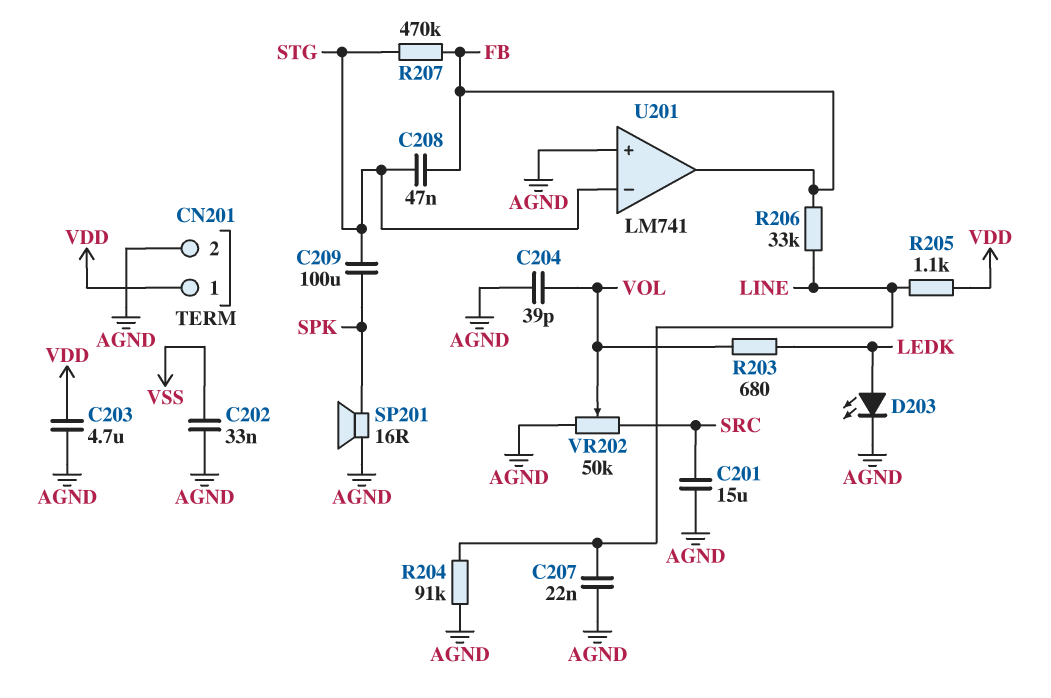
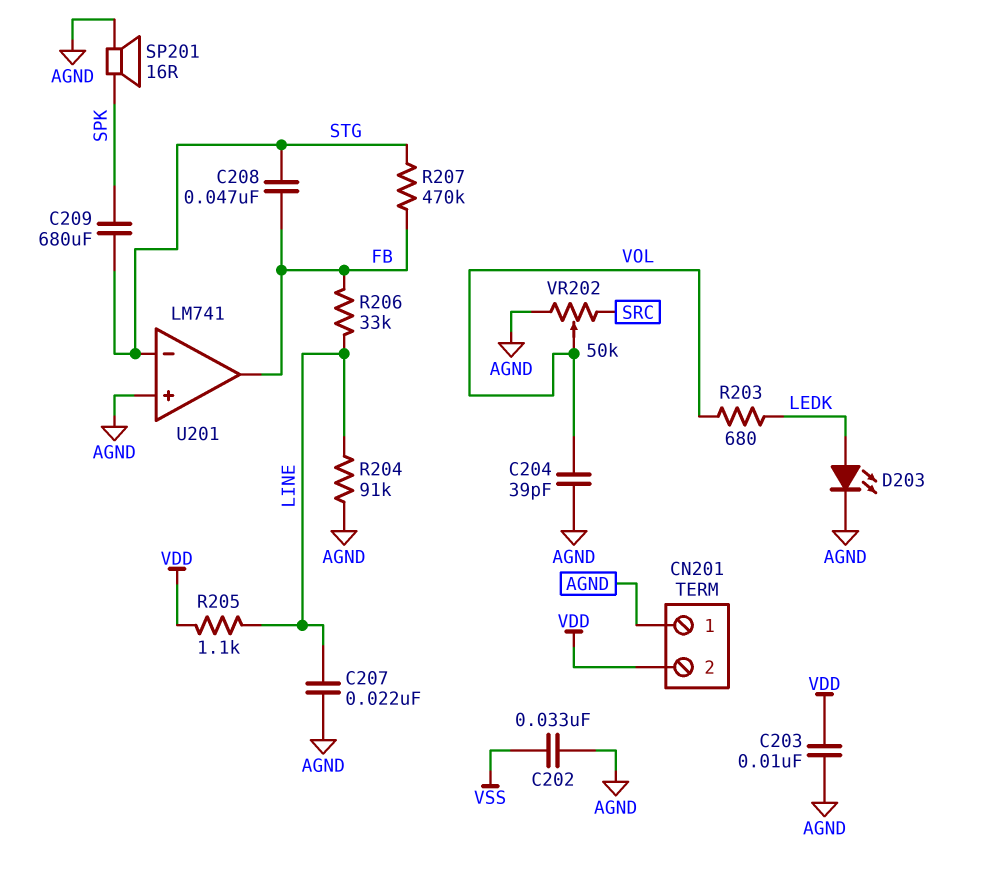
C201: 15uF (AGND, SRC) -> none
C203: 4.7uF (AGND, VDD) -> 10nF (AGND, VDD)
C209: 100uF (SPK, STG) -> 680uF (SPK, STG)
CN201 pin 1: VDD -> AGND
CN201 pin 2: AGND -> VDD

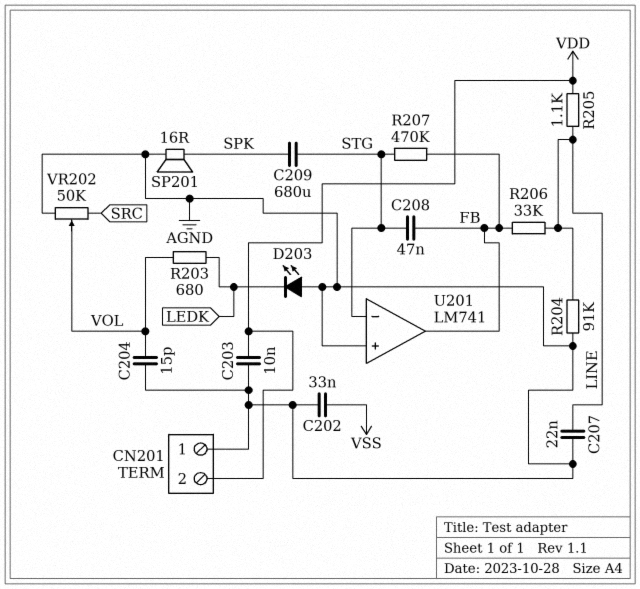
C204: 39pF (AGND, VOL) -> 15pF (AGND, VOL)
D203: LED (A LEDK, K AGND) -> LED (A AGND, K LEDK)

